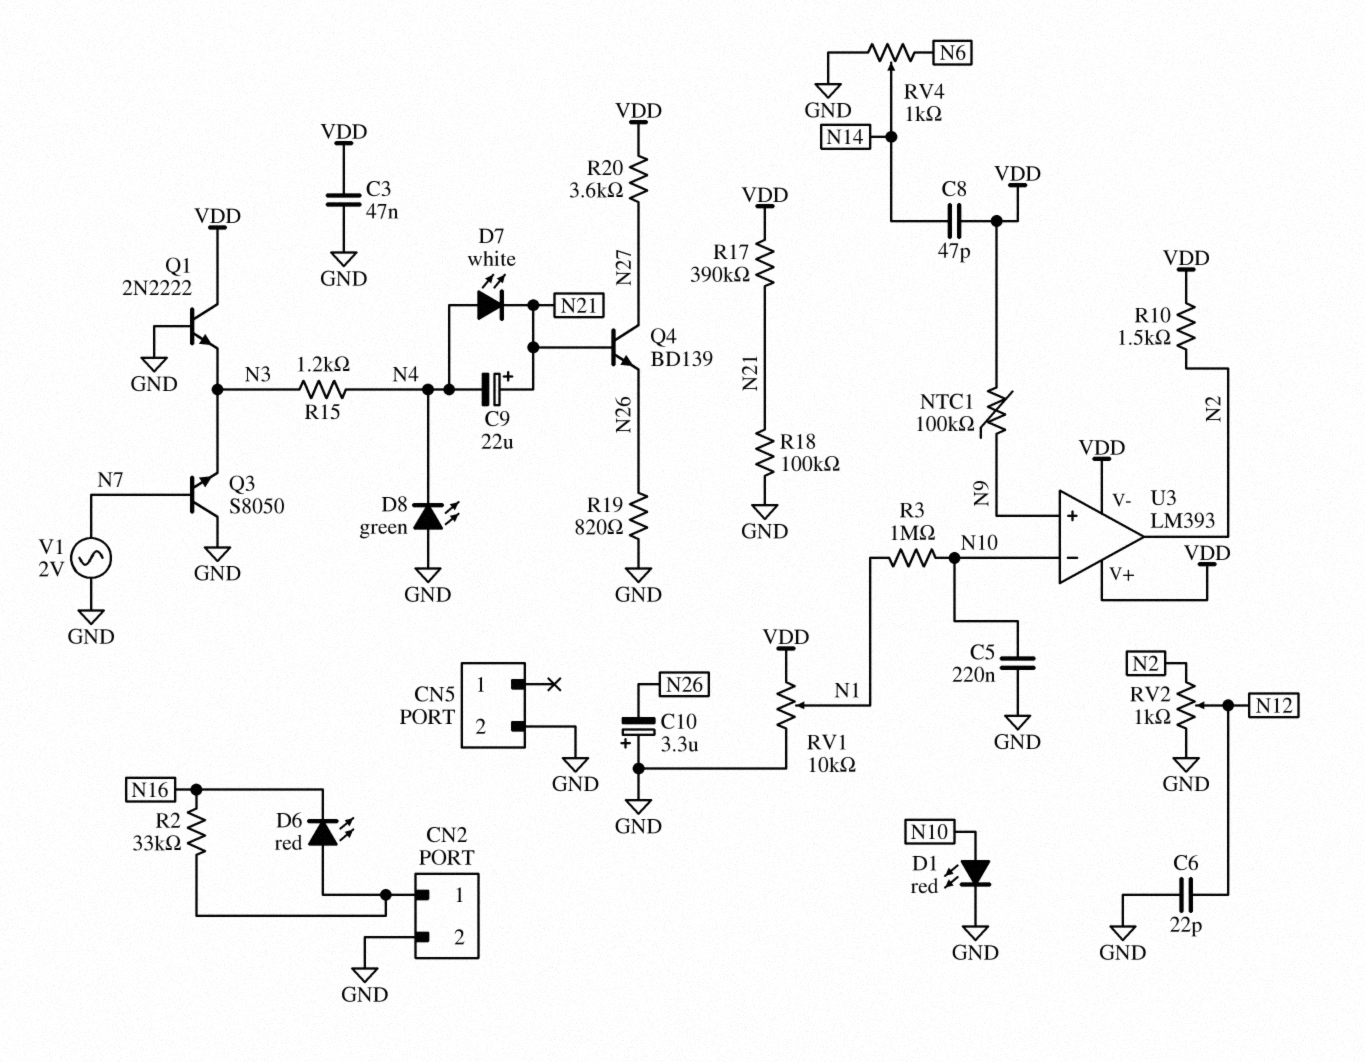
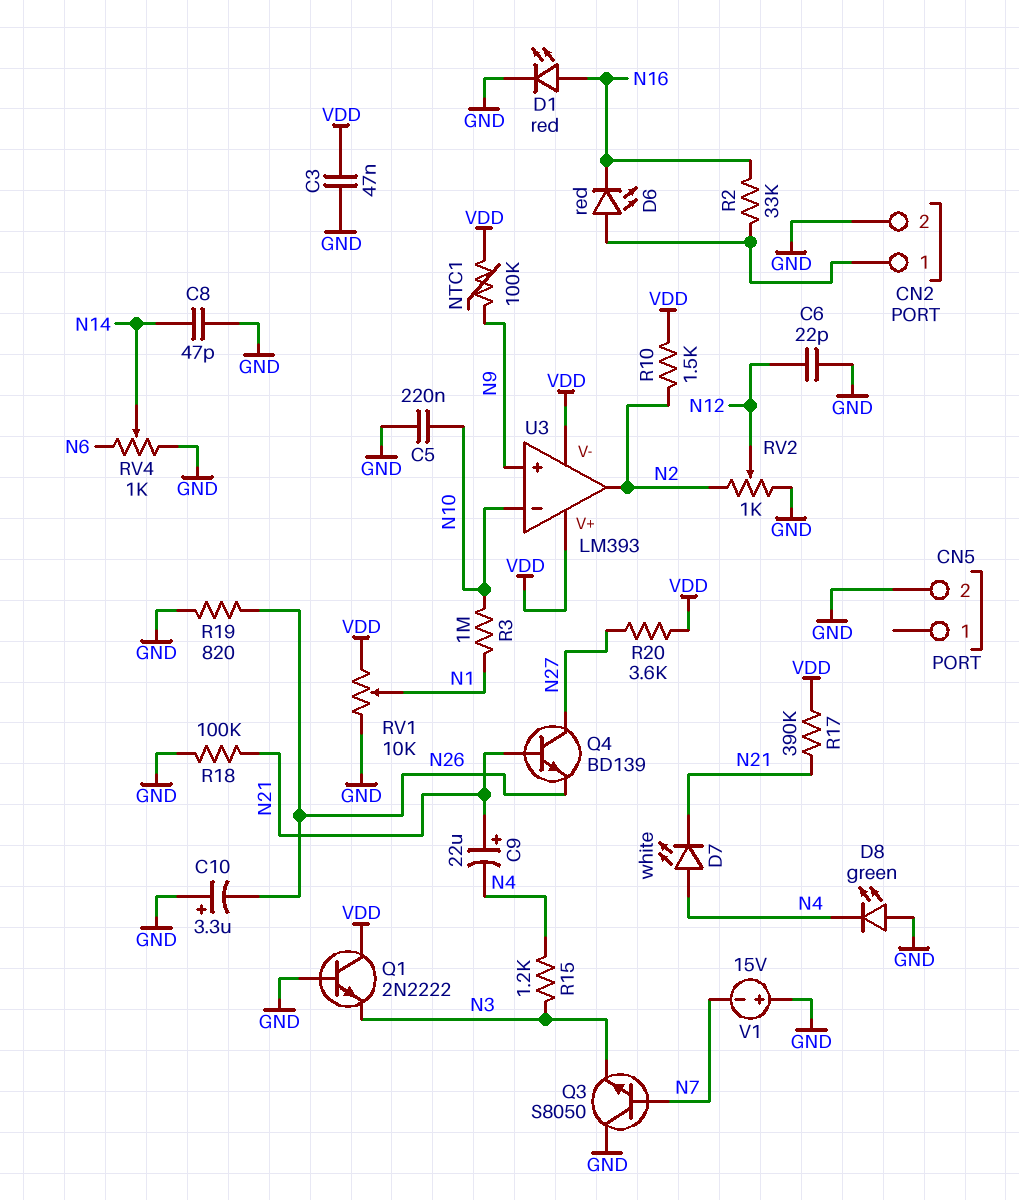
C8: 47pF (N14, VDD) -> 47pF (GND, N14)
D1: LED red (A N10, K GND) -> LED red (A N16, K GND)
V1: AC 2V (GND, N7) -> 15V (plus GND, minus N7)

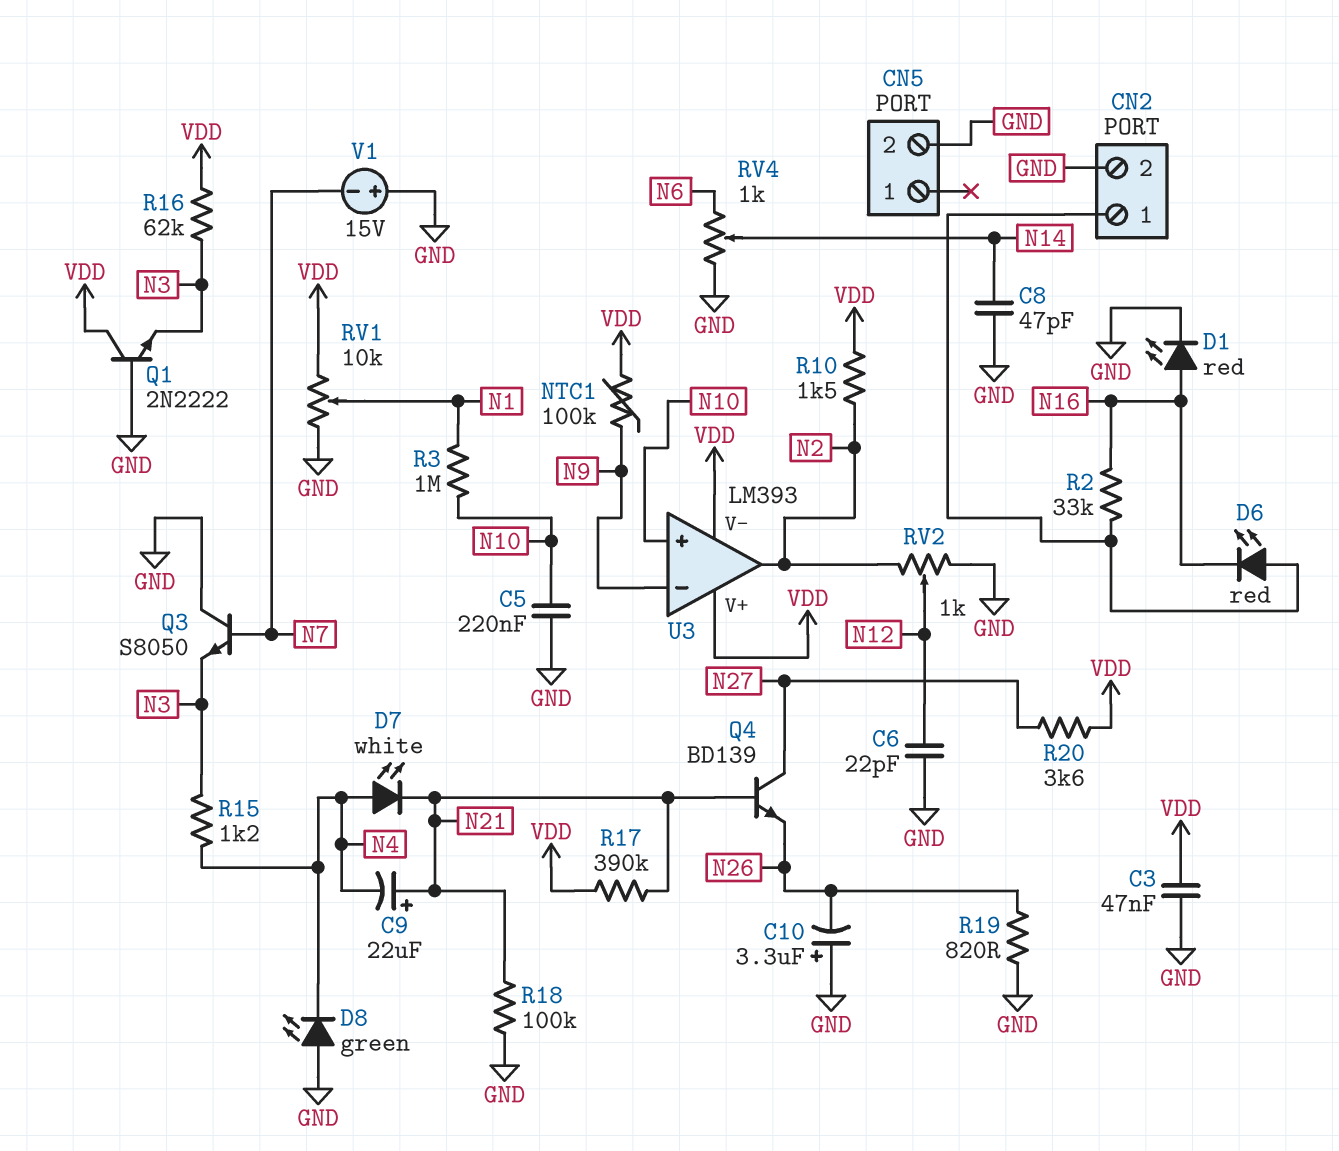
R16: none -> 62k (N3, VDD)
U3 pin in+: N9 -> N10
U3 pin in-: N10 -> N9

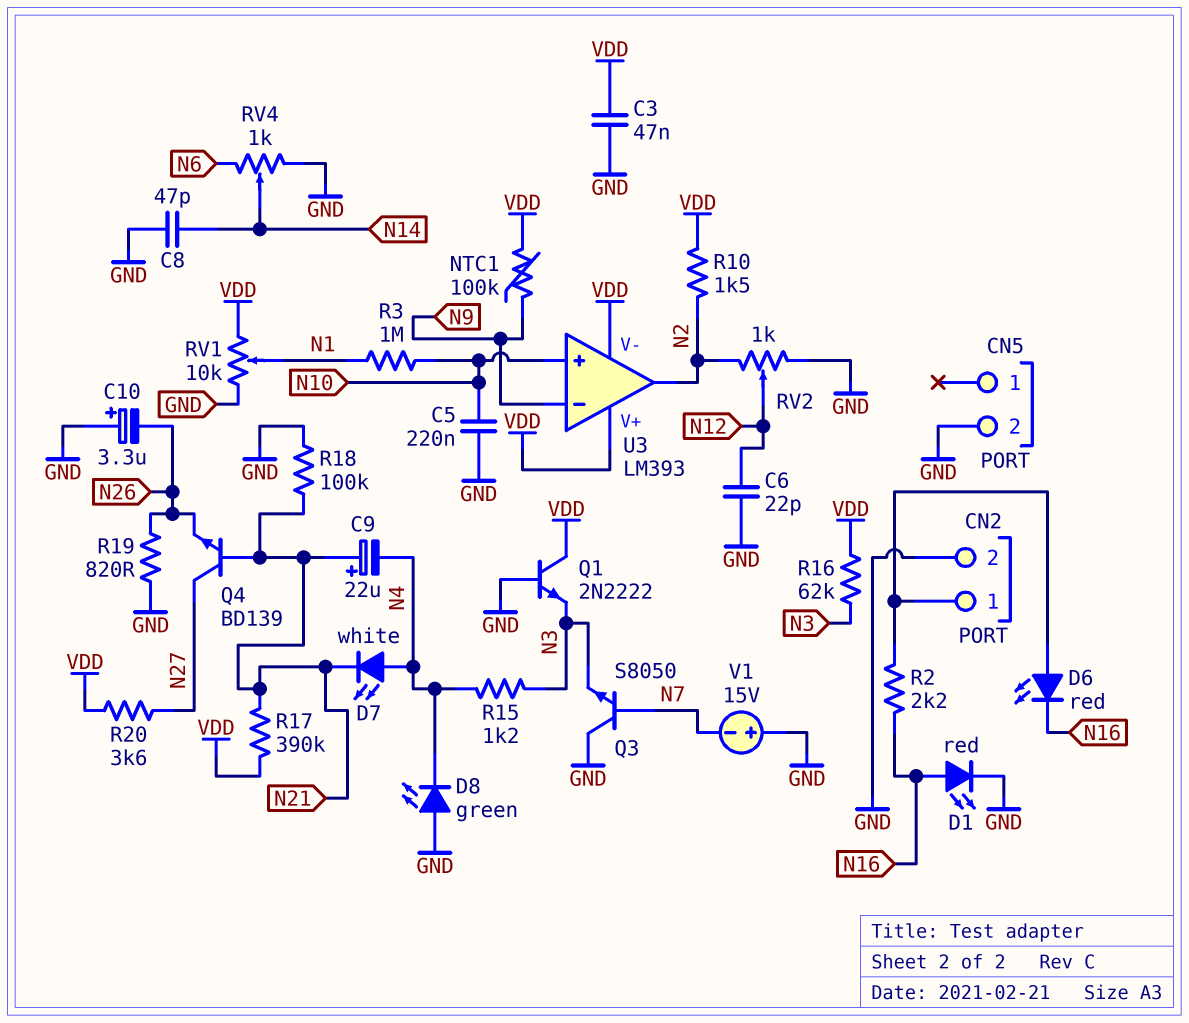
R2: 33k (CN2/1, N16) -> 2.2k (CN2/1, N16)

